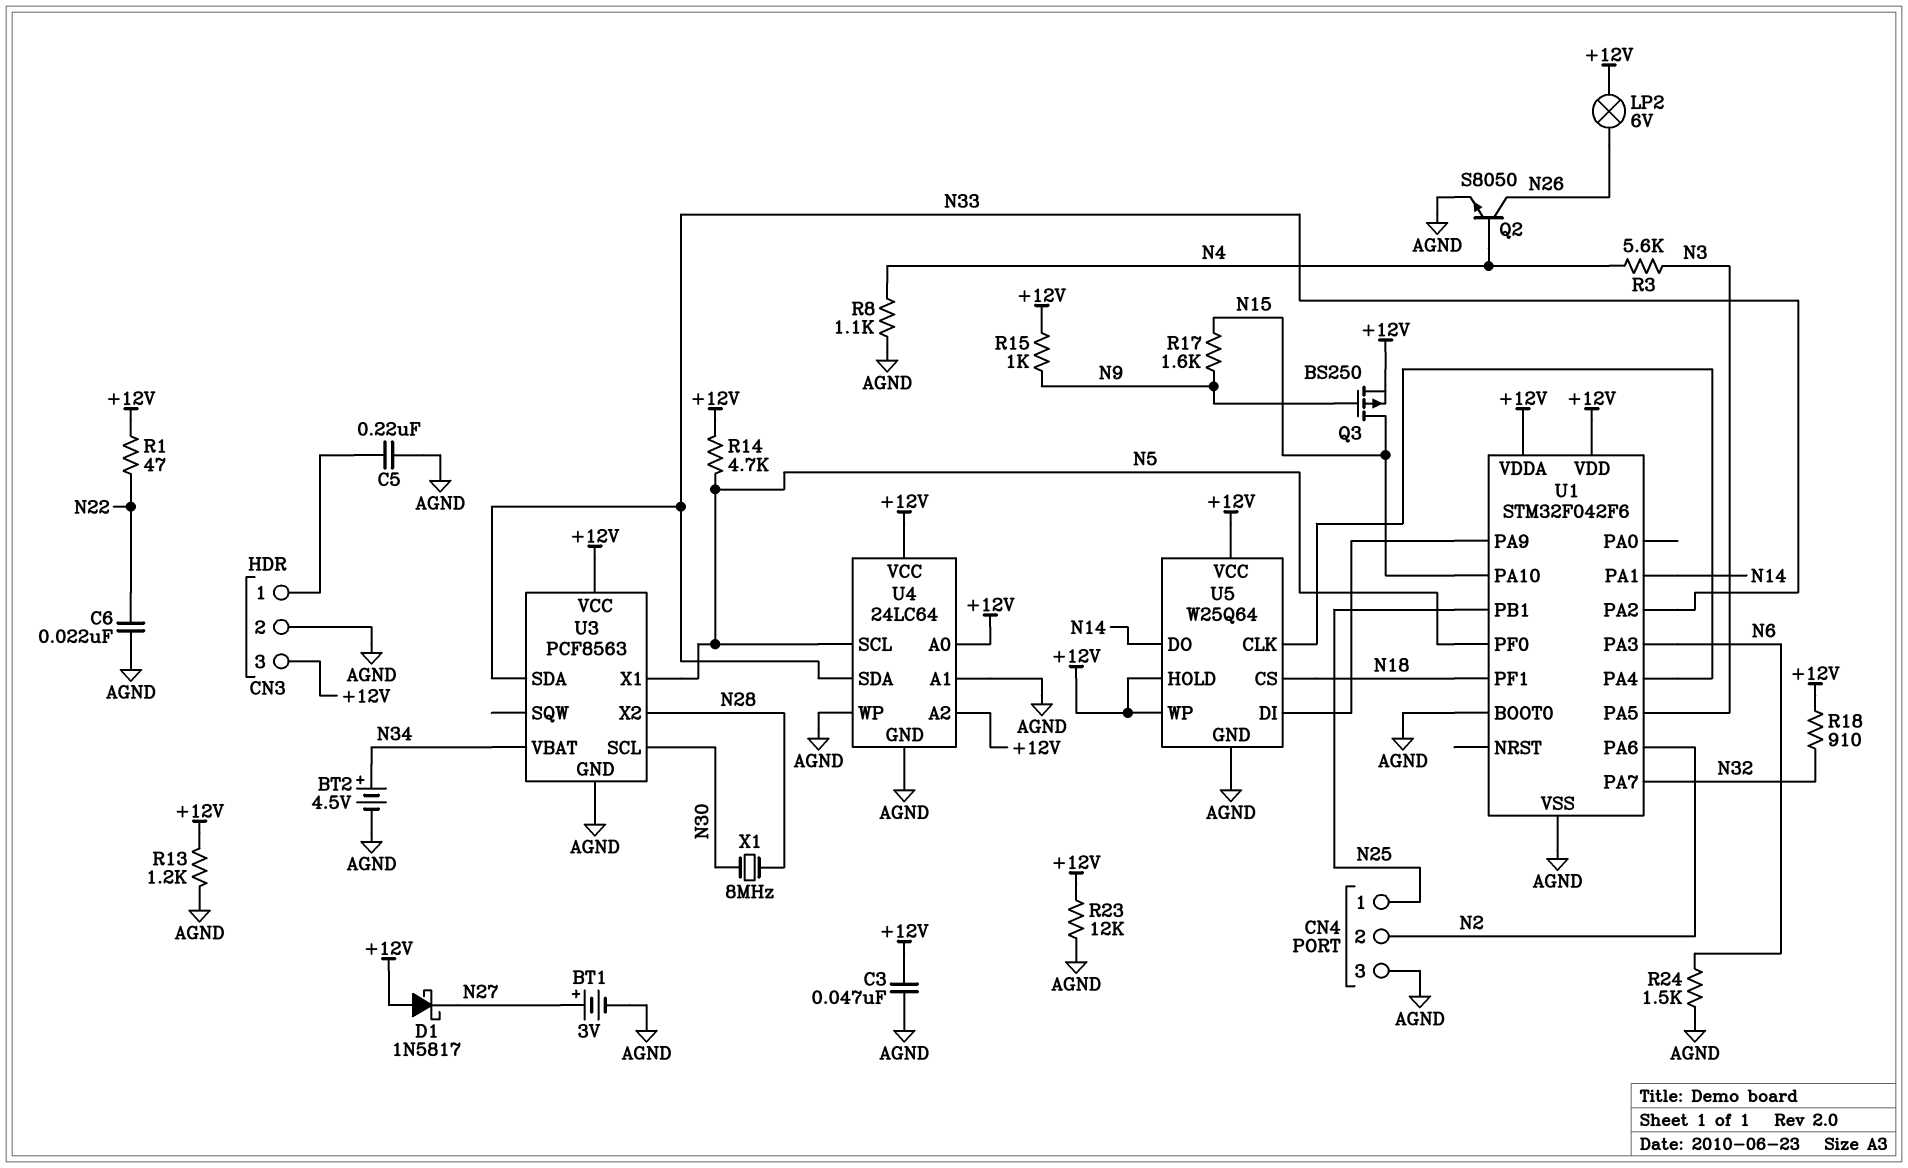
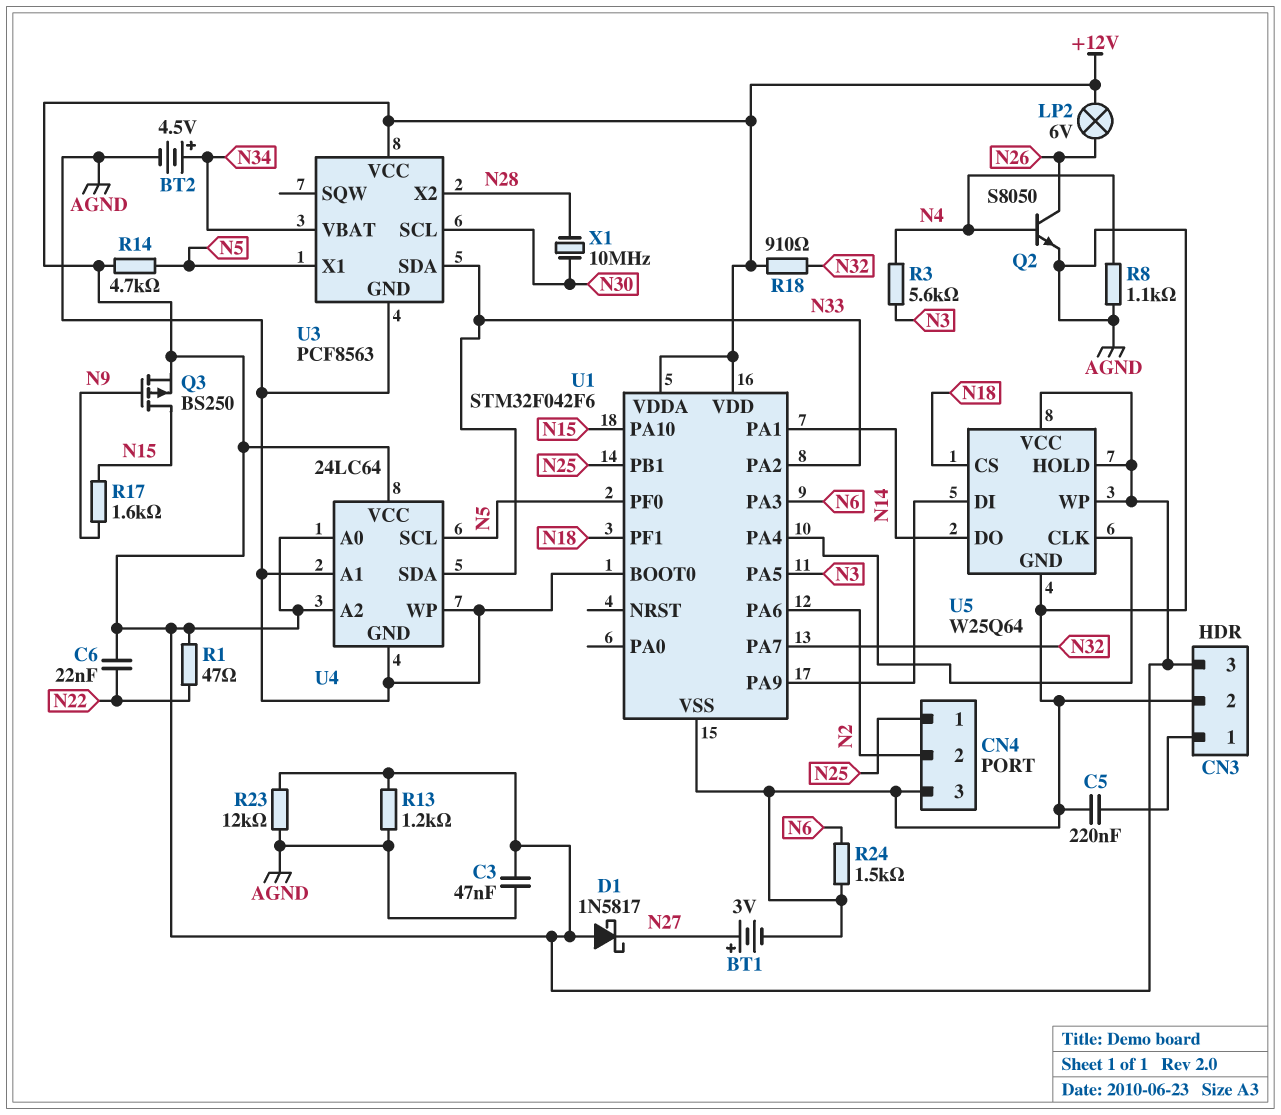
C6: 22nF (AGND, N22) -> 22nF (+12V, N22)
R15: 1k (+12V, N9) -> none
X1: 8MHz (N28, N30) -> 10MHz (N28, N30)

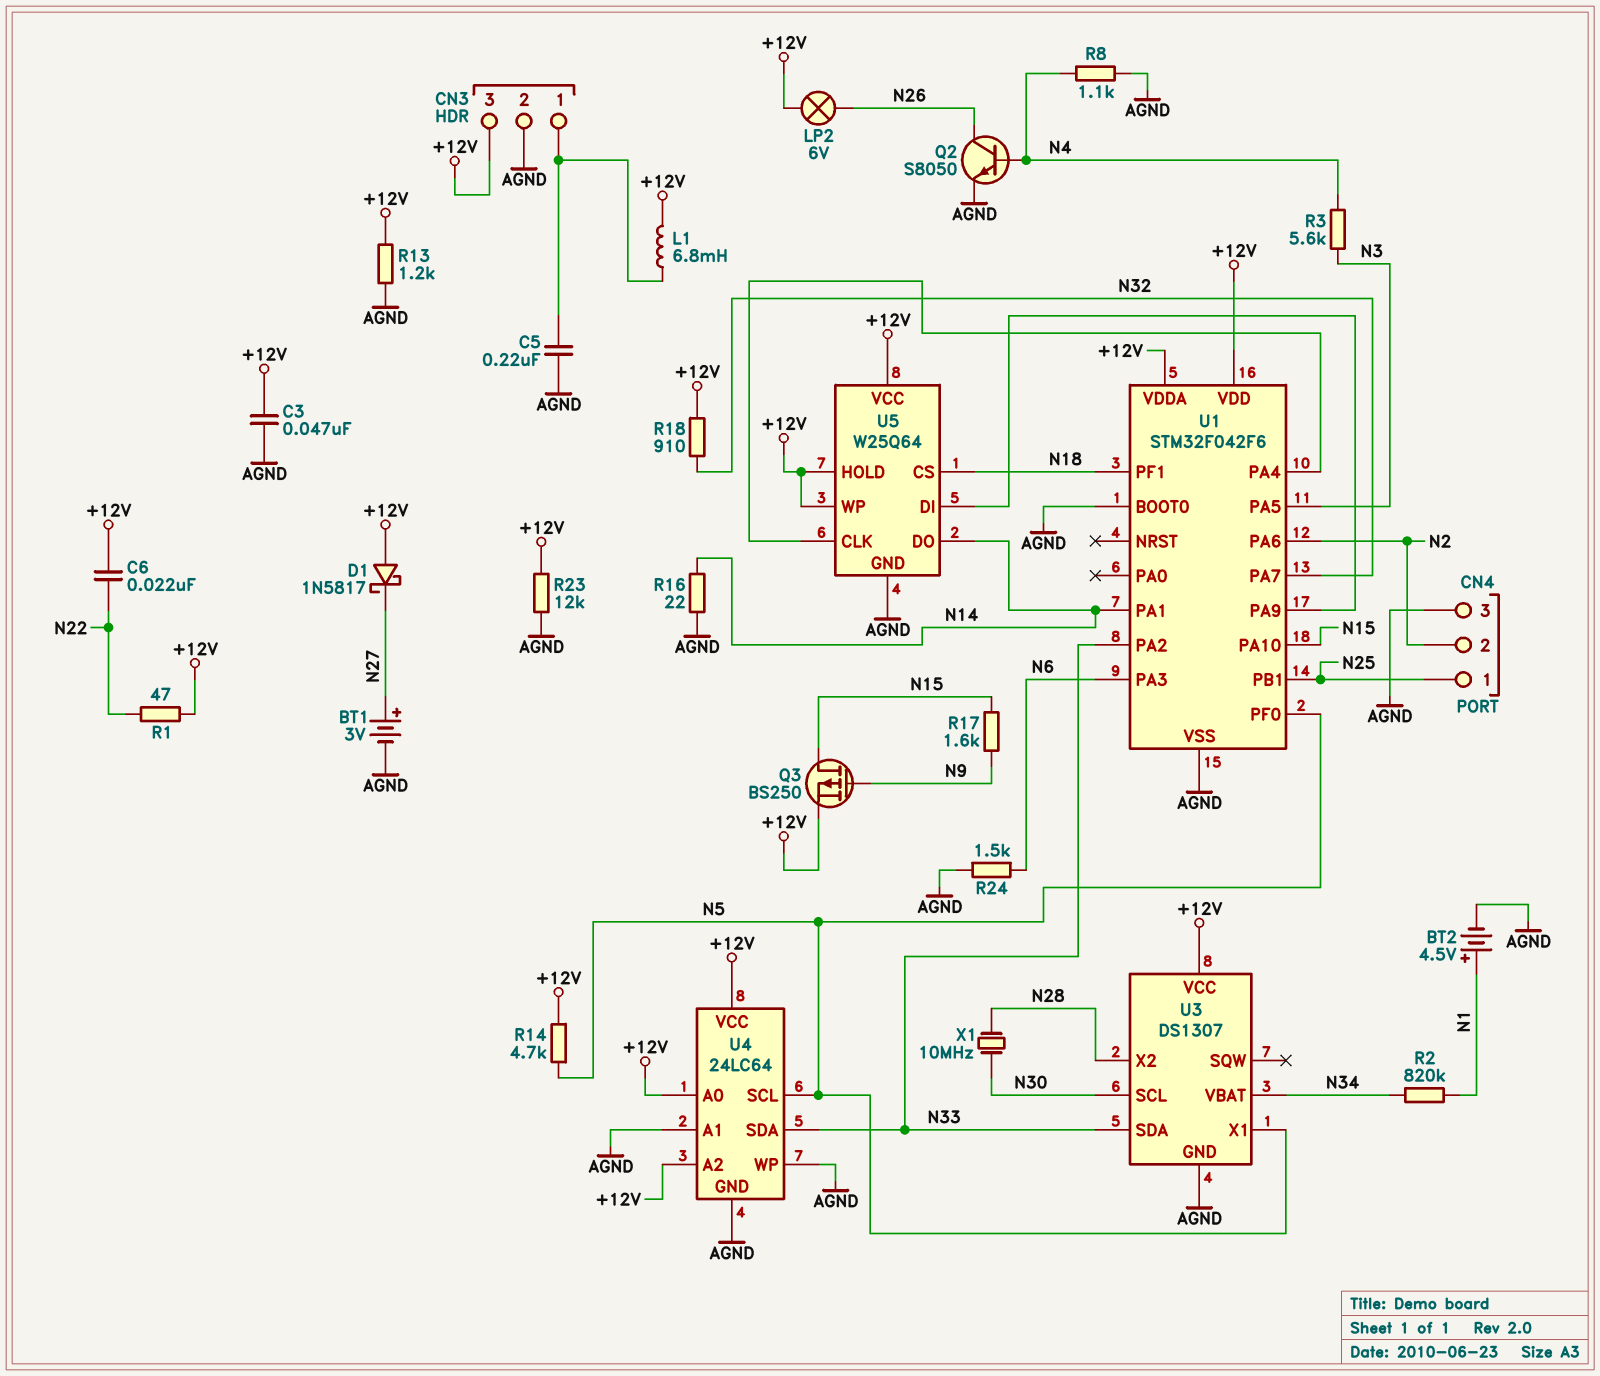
BT2: 4.5V (plus N34, minus AGND) -> 4.5V (plus N1, minus AGND)
L1: none -> 6.8mH (+12V, CN3/1)
R2: none -> 820k (N1, N34)
R16: none -> 22 (AGND, N14)
U3: PCF8563 -> DS1307

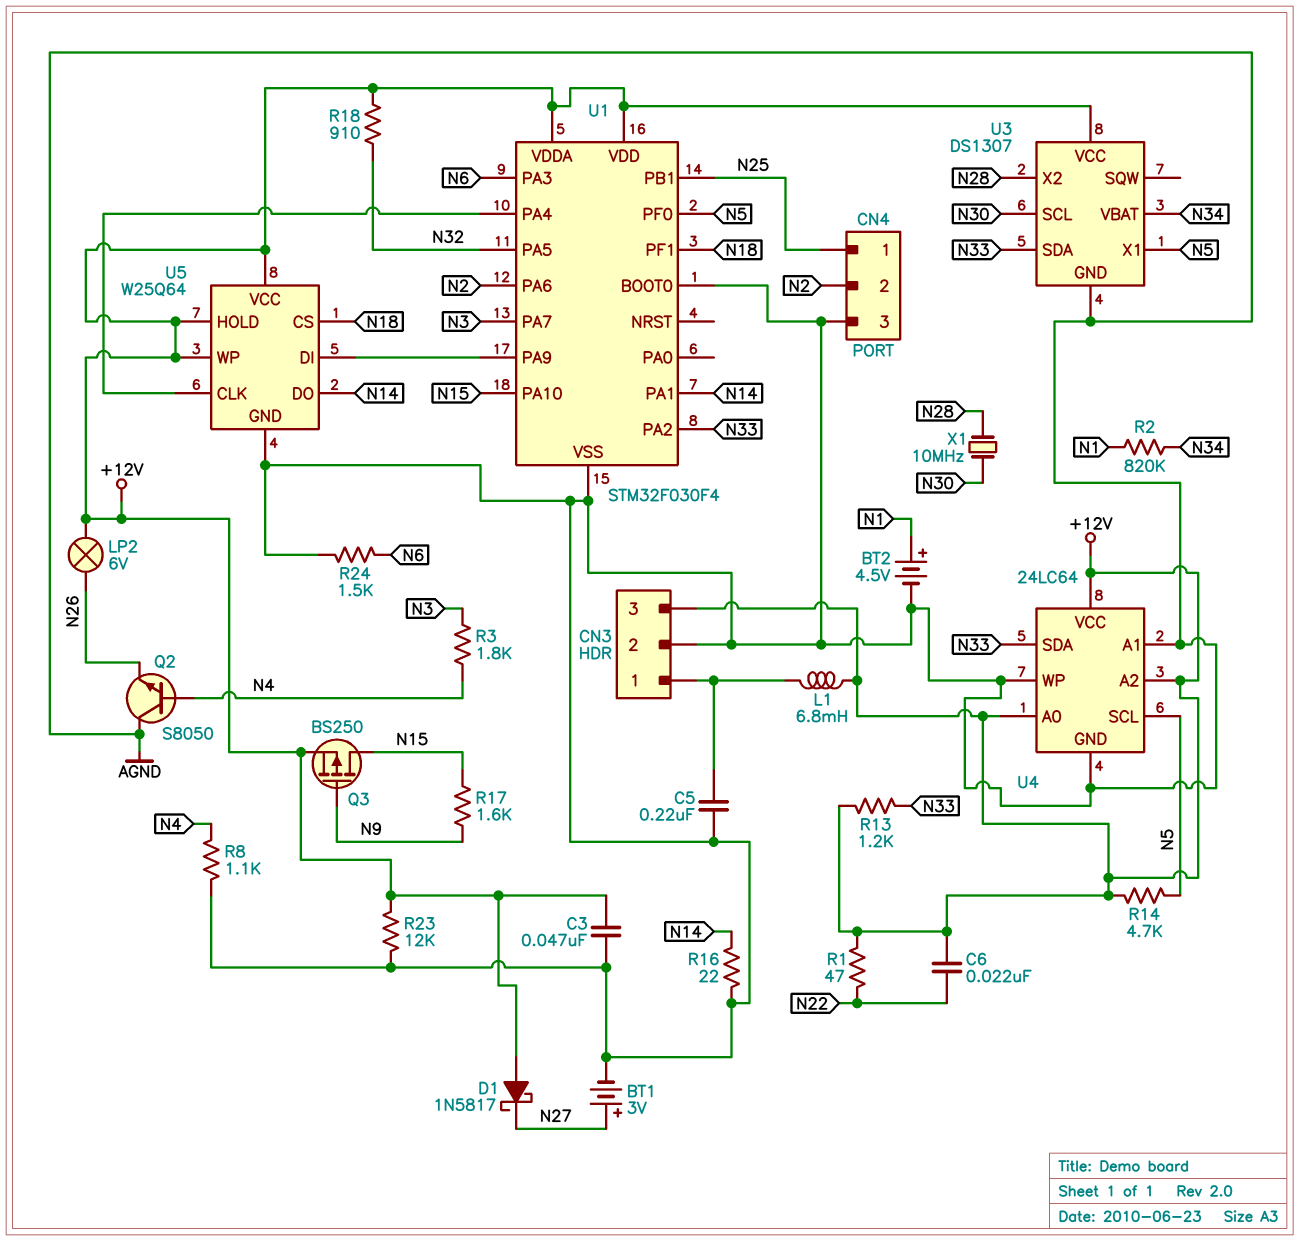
Q2: NPN S8050 (B N4, C N26, E AGND) -> NPN S8050 (B N4, C AGND, E N26)
R3: 5.6k (N3, N4) -> 1.8k (N3, N4)
R13: 1.2k (+12V, AGND) -> 1.2k (+12V, N33)
U1: STM32F042F6 -> STM32F030F4
U1 pin PA5: N3 -> N32
U1 pin PA7: N32 -> N3

